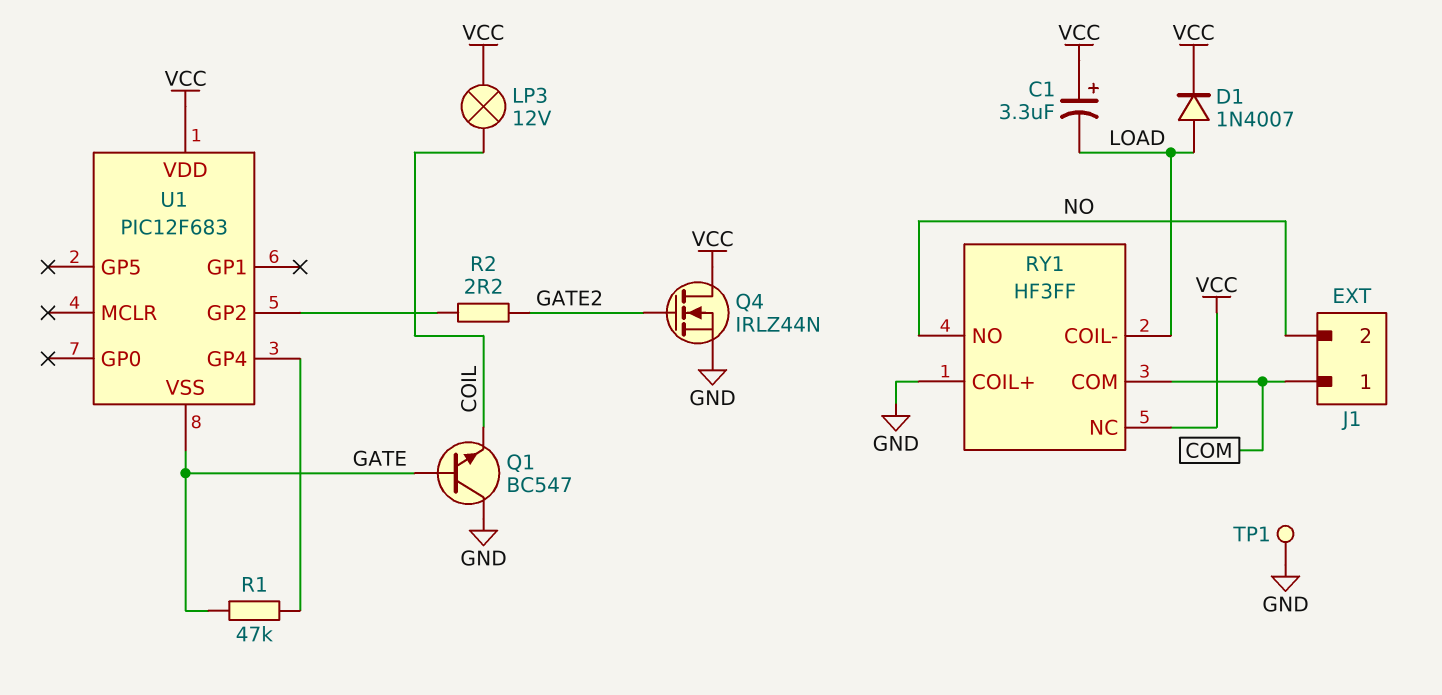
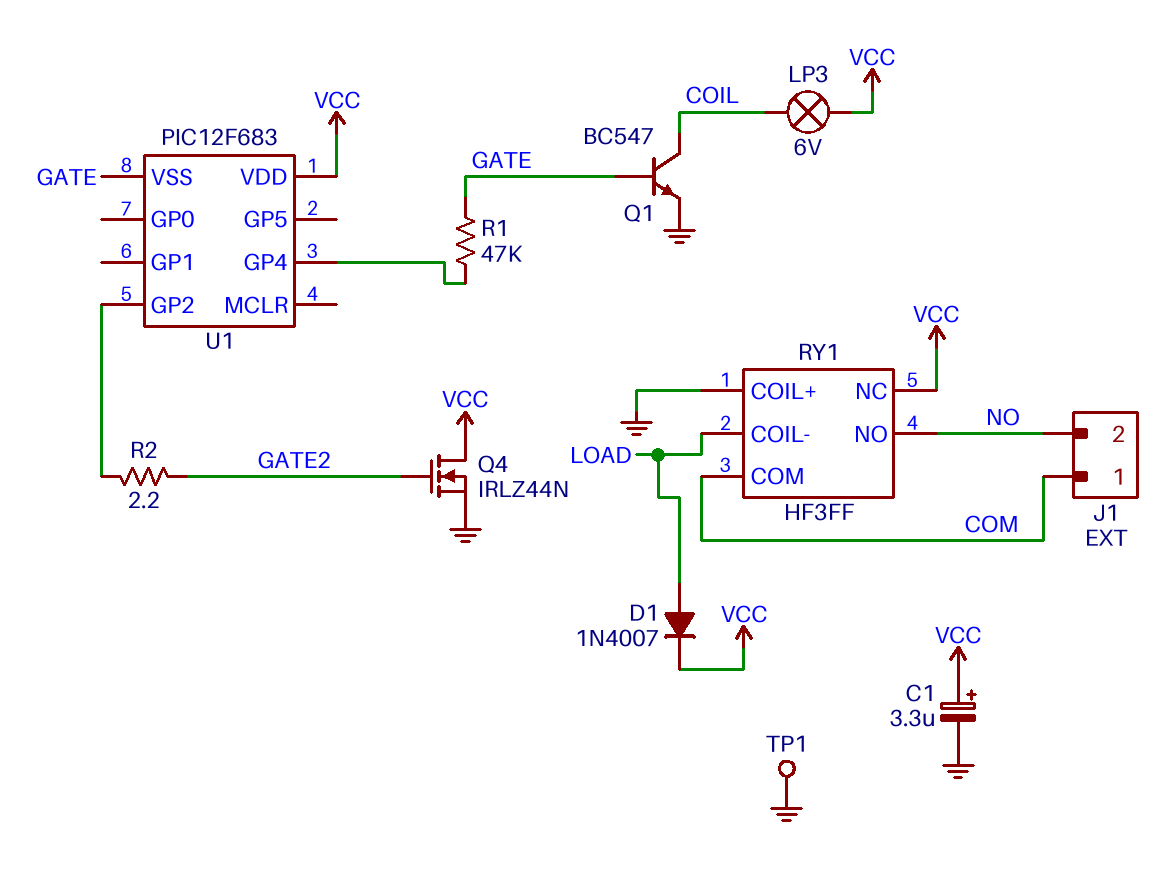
C1: 3.3uF (plus VCC, minus LOAD) -> 3.3uF (plus VCC, minus GND)
LP3: lamp 12V (COIL, VCC) -> lamp 6V (COIL, VCC)
Q1: NPN BC547 (B GATE, C GND, E COIL) -> NPN BC547 (B GATE, C COIL, E GND)

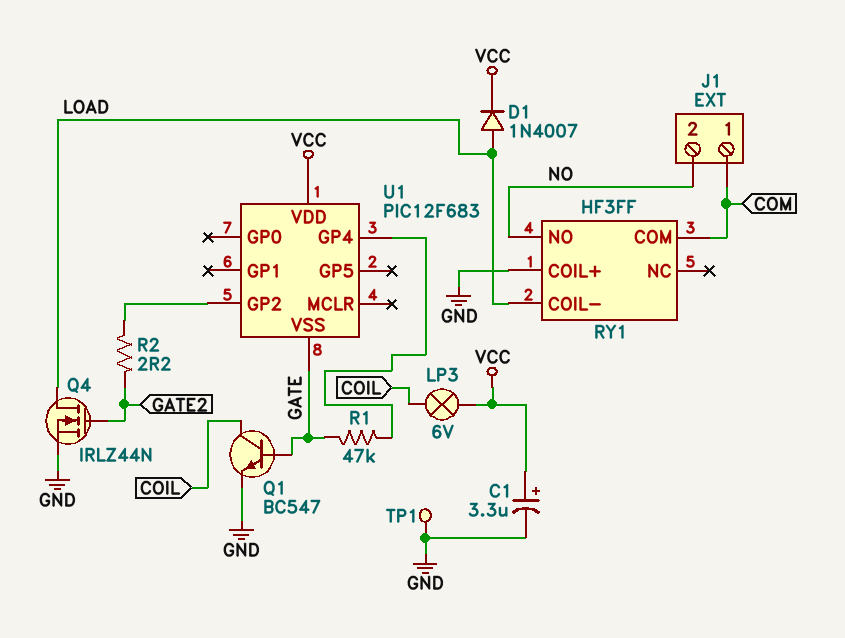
Q4: NMOS IRLZ44N (G GATE2, D VCC, S GND) -> NMOS IRLZ44N (G GATE2, D LOAD, S GND)
RY1 pin NC: VCC -> none

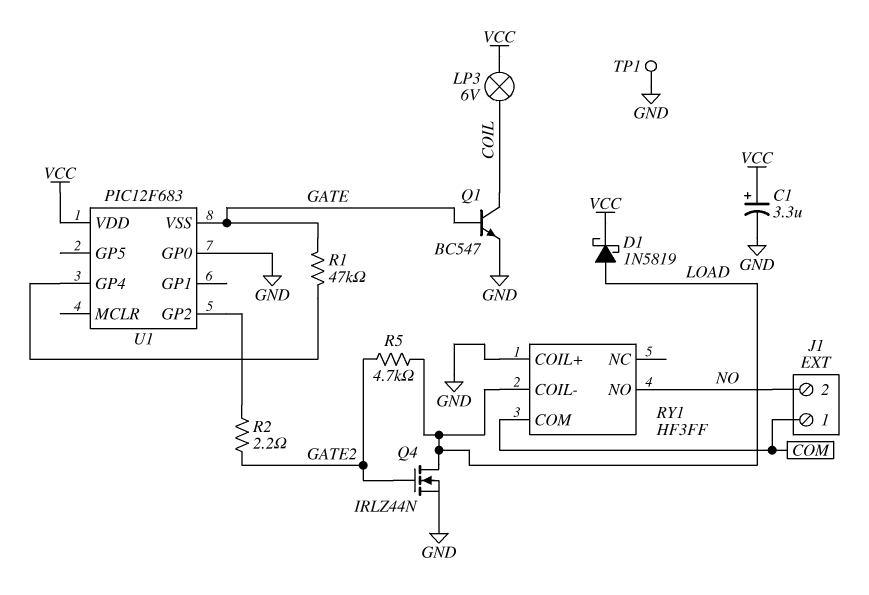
D1: diode 1N4007 (A LOAD, K VCC) -> schottky 1N5819 (A LOAD, K VCC)
R5: none -> 4.7k (GATE2, LOAD)
U1 pin GP0: none -> GND

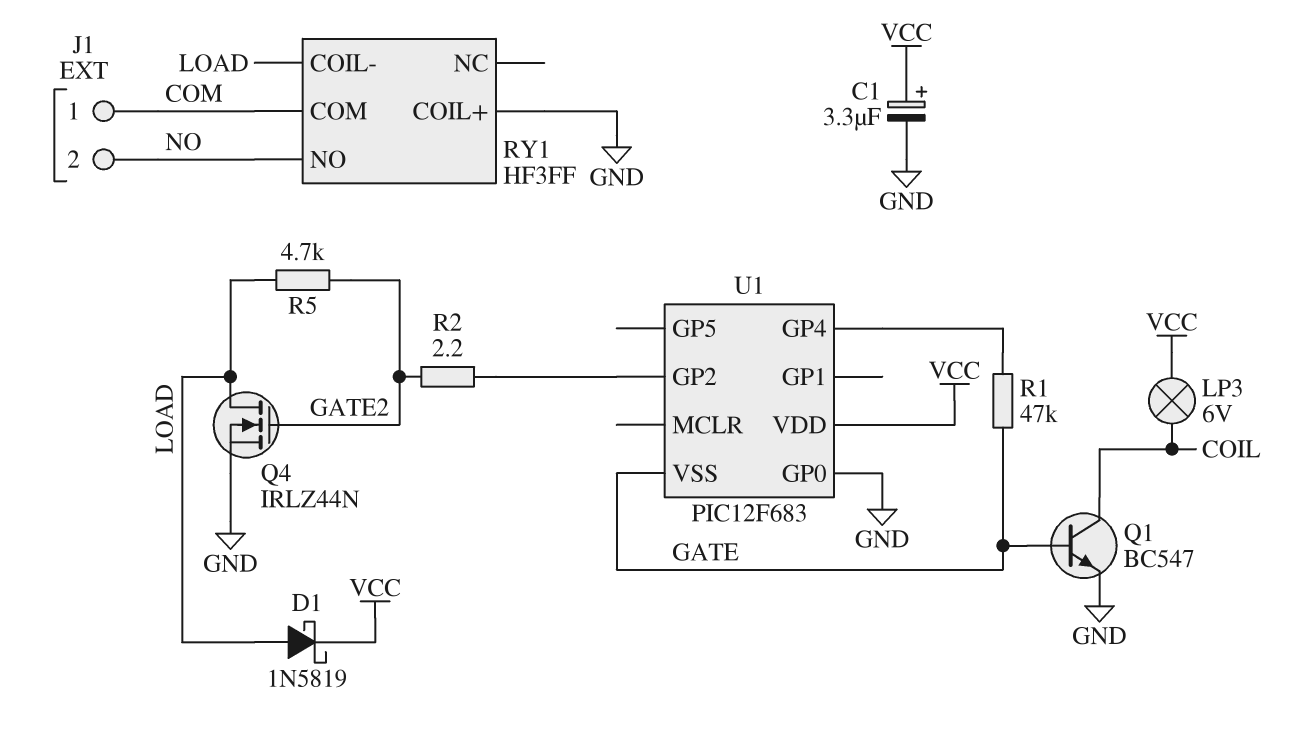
TP1: test point (GND) -> none

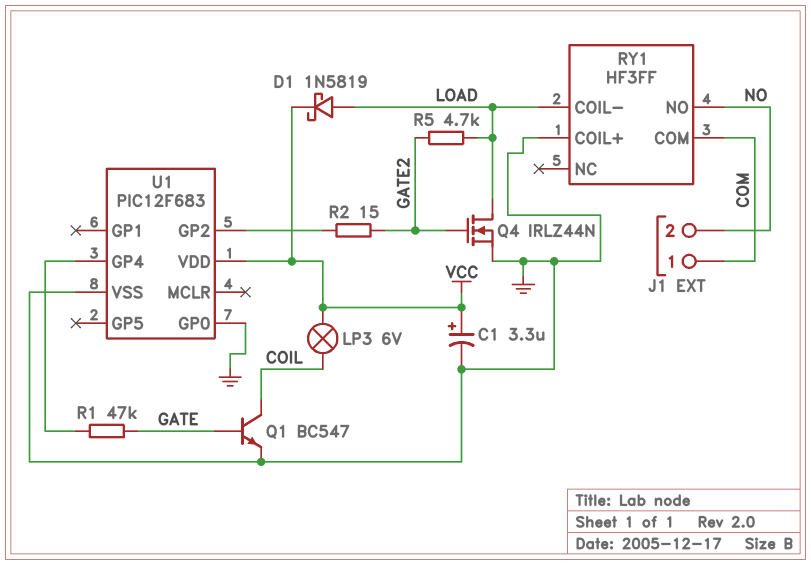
R2: 2.2 (GATE2, U1/GP2) -> 15 (GATE2, U1/GP2)
U1 pin VSS: GATE -> GND

